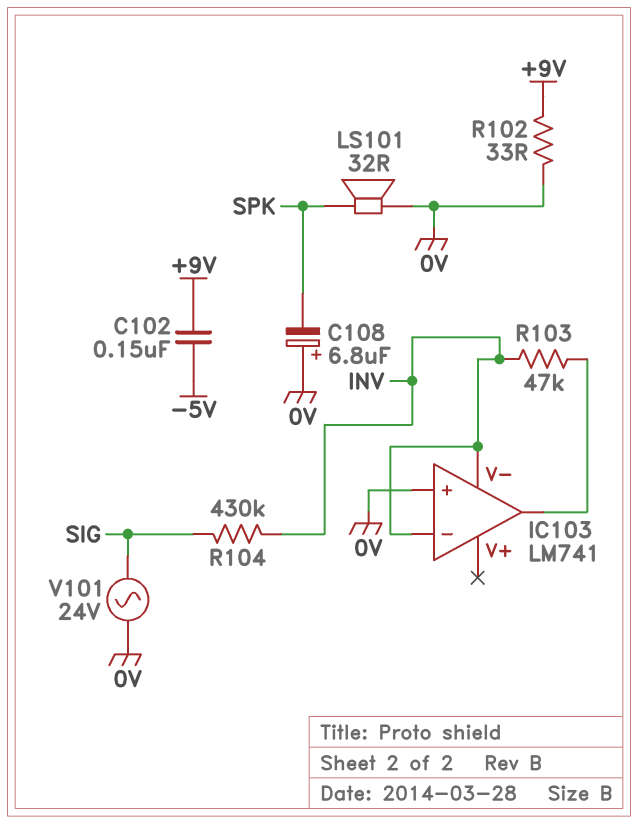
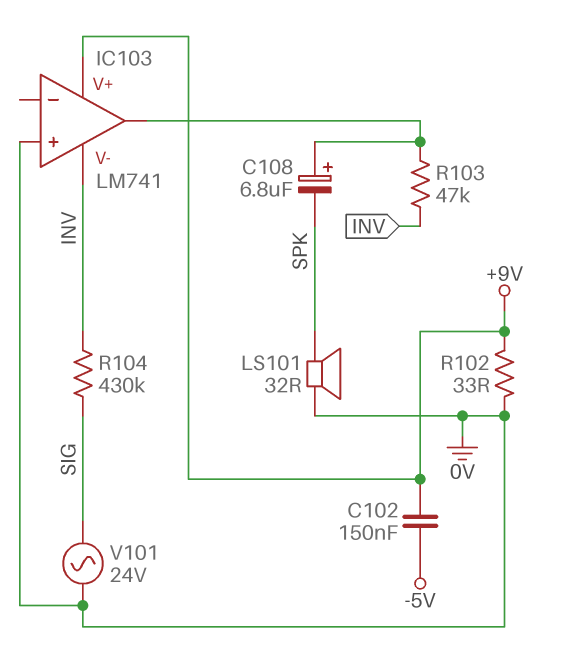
C108: 6.8uF (plus 0V, minus SPK) -> 6.8uF (plus IC103/out, minus SPK)
IC103 pin V+: none -> +9V
IC103 pin in-: INV -> none

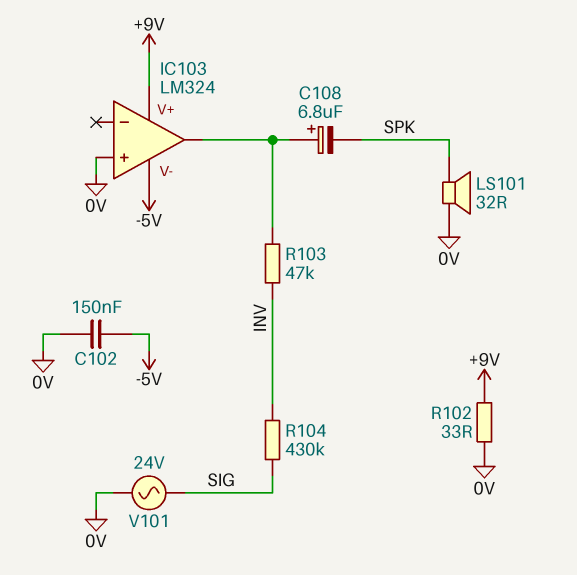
C102: 150nF (+9V, -5V) -> 150nF (-5V, 0V)
IC103: LM741 -> LM324
IC103 pin V-: INV -> -5V

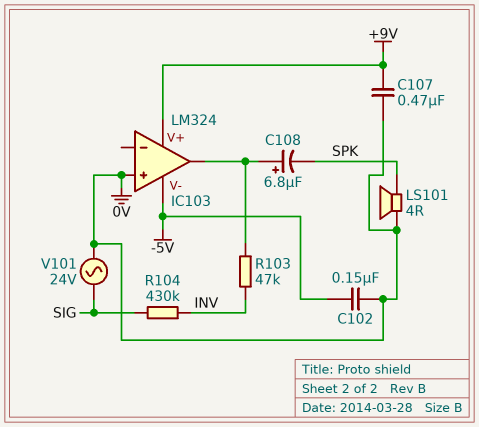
C107: none -> 470nF (+9V, 0V)
LS101: speaker 32R (0V, SPK) -> speaker 4R (0V, SPK)
R102: 33 (+9V, 0V) -> none

